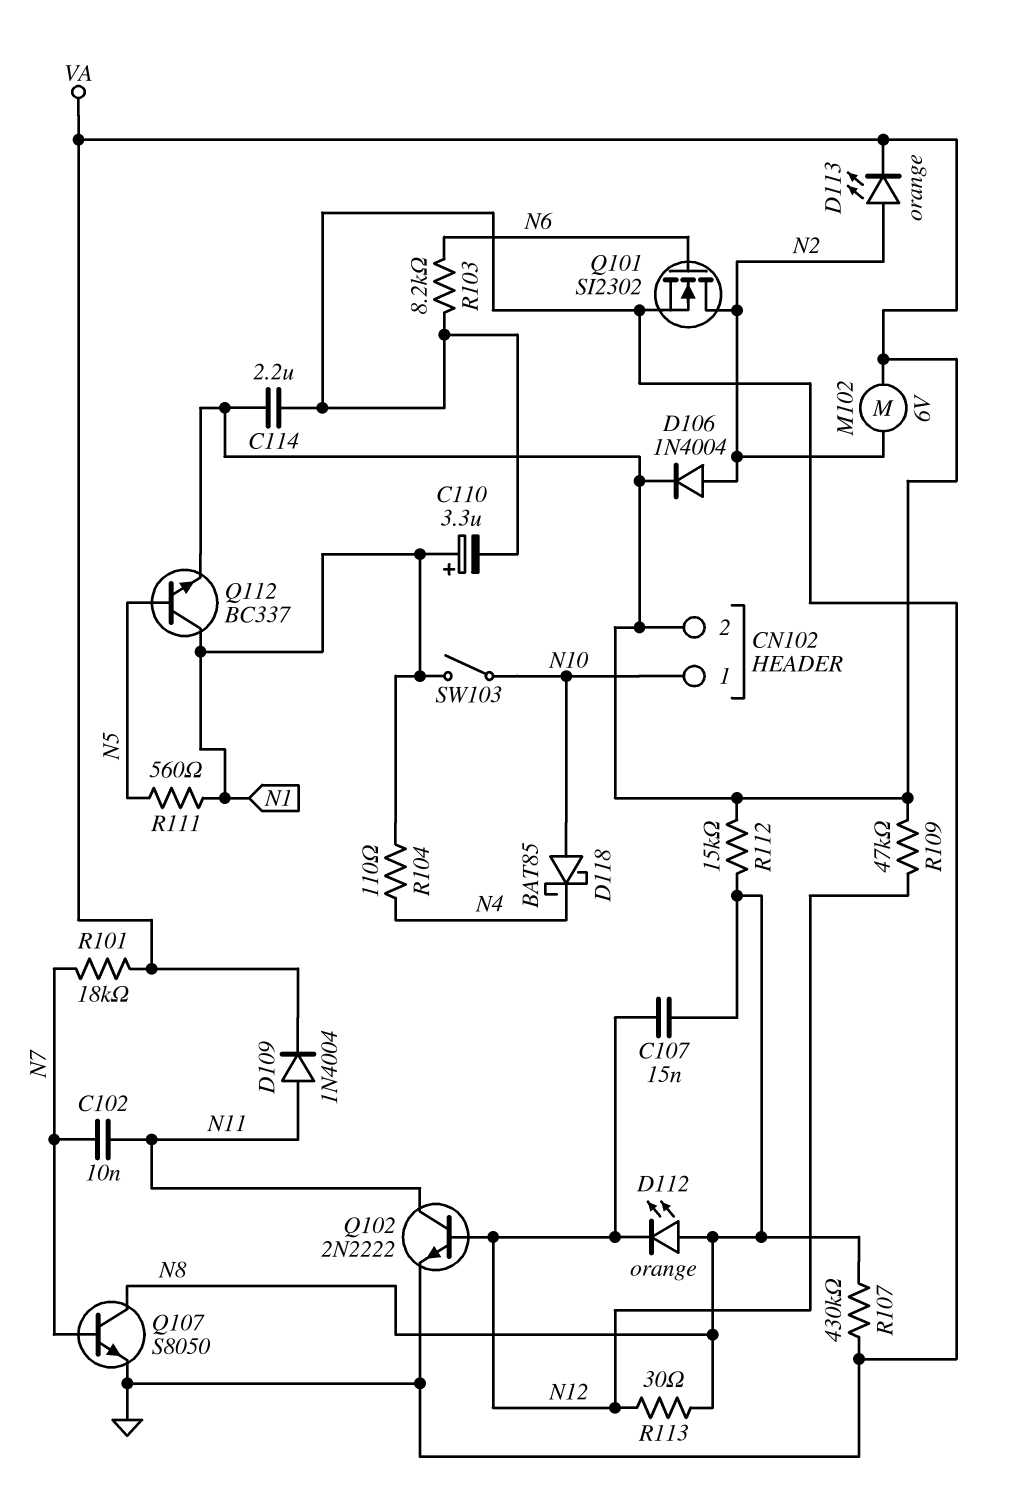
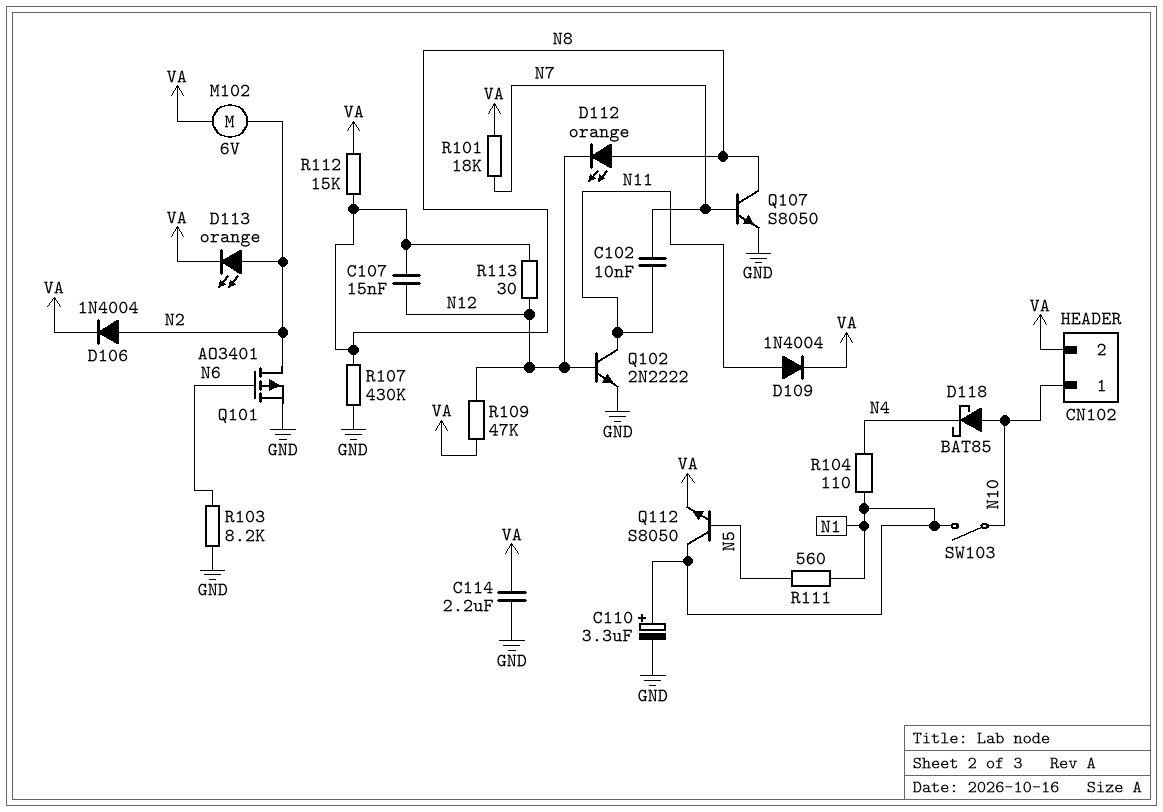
Q101: NMOS SI2302 (G N6, D N2, S GND) -> PMOS AO3401 (G N6, D N2, S GND)
Q112: NPN BC337 (B N5, C N1, E VA) -> NPN S8050 (B N5, C N1, E VA)

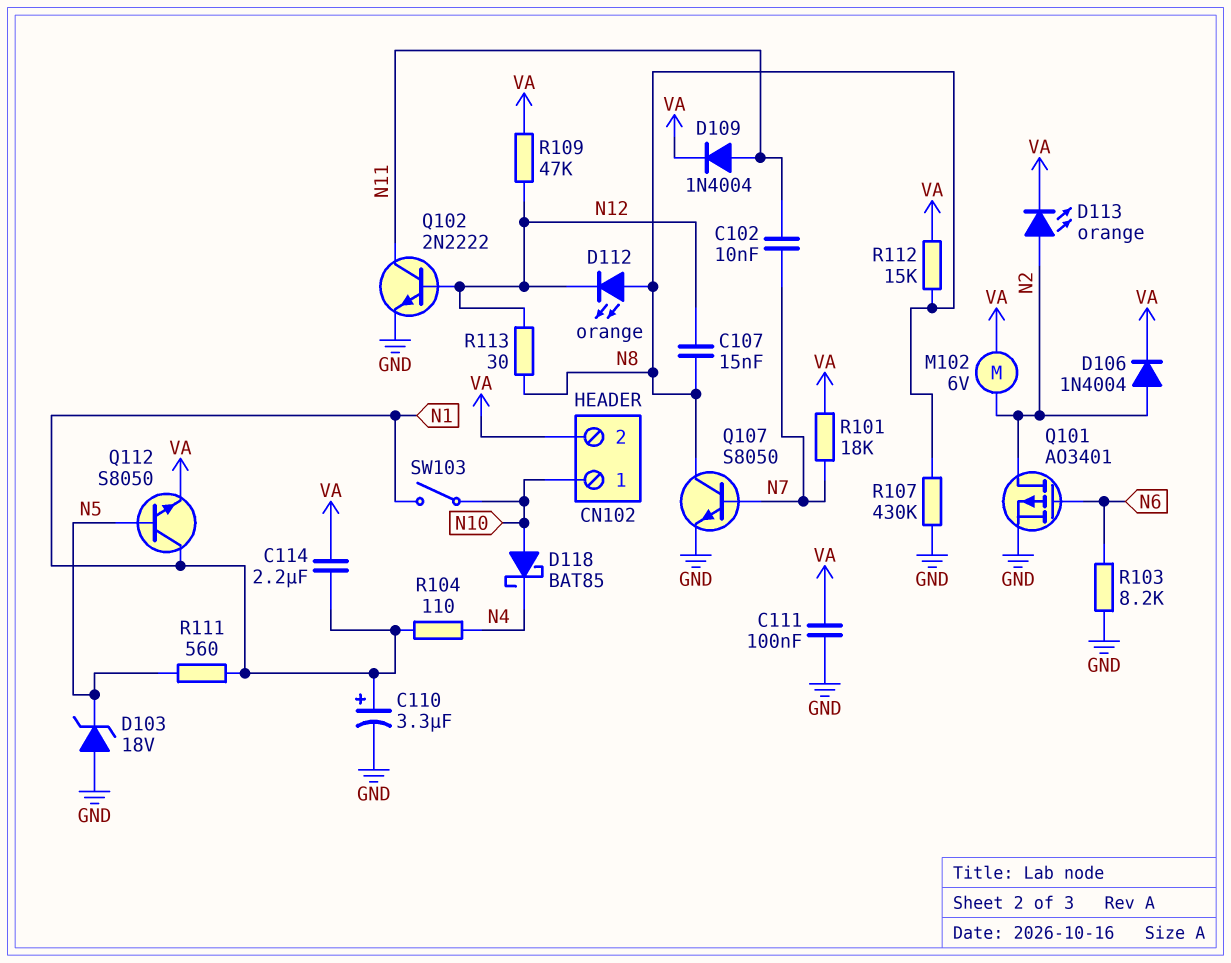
C111: none -> 100nF (GND, VA)
C114: 2.2uF (GND, VA) -> 2.2uF (N1, VA)
D103: none -> zener 18V (A GND, K N5)

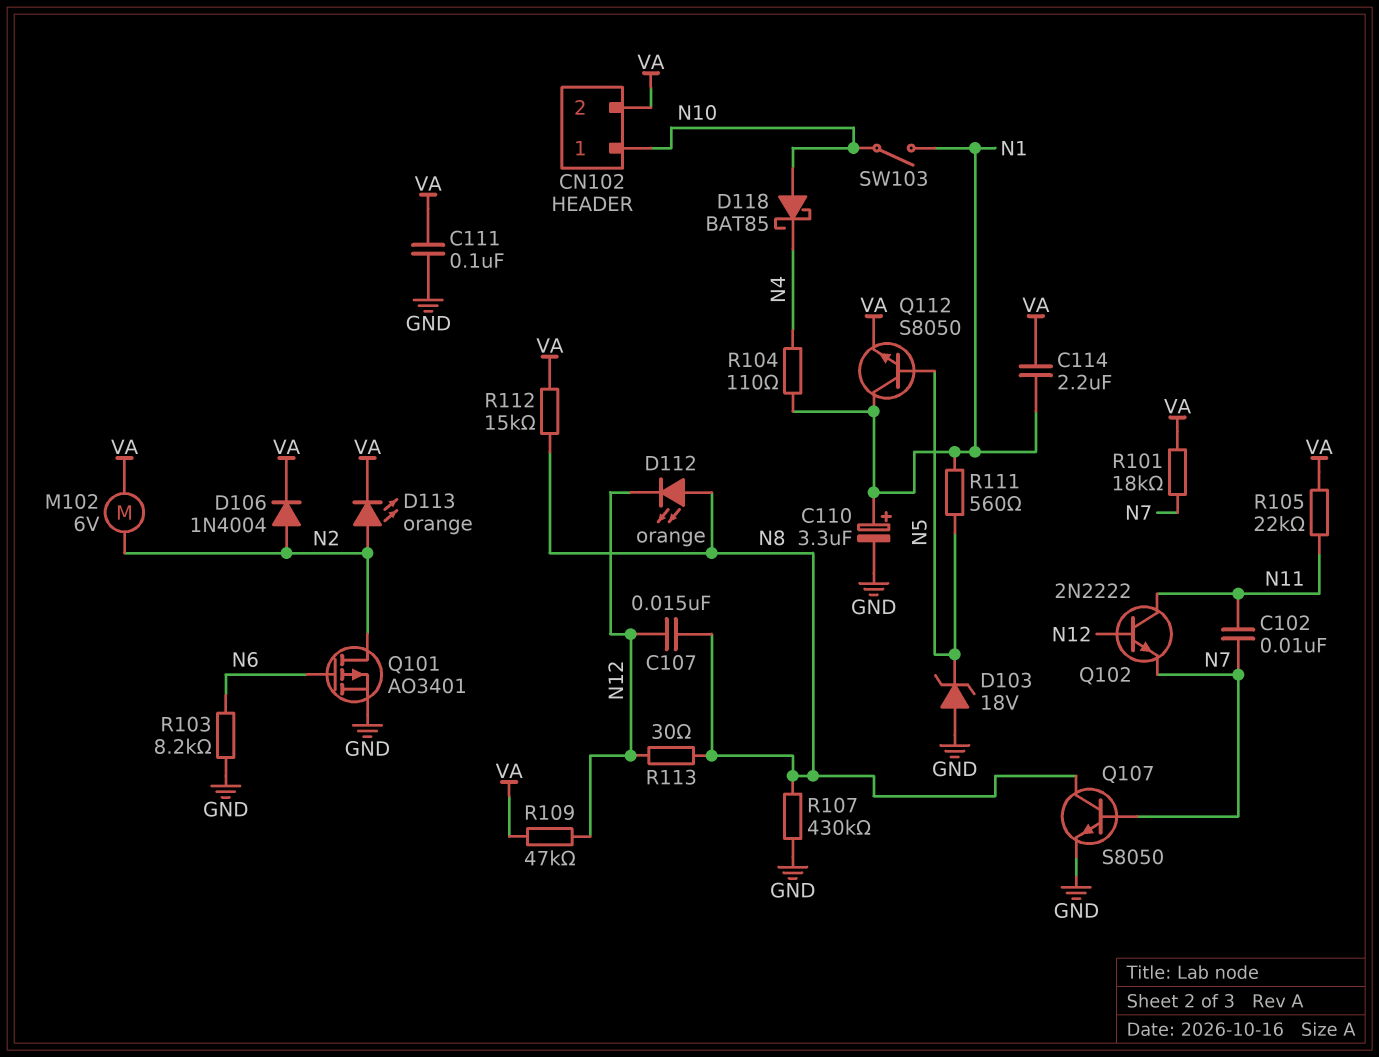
D109: diode 1N4004 (A N11, K VA) -> none
Q102: NPN 2N2222 (B N12, C N11, E GND) -> NPN 2N2222 (B N12, C N11, E N7)
R105: none -> 22k (N11, VA)

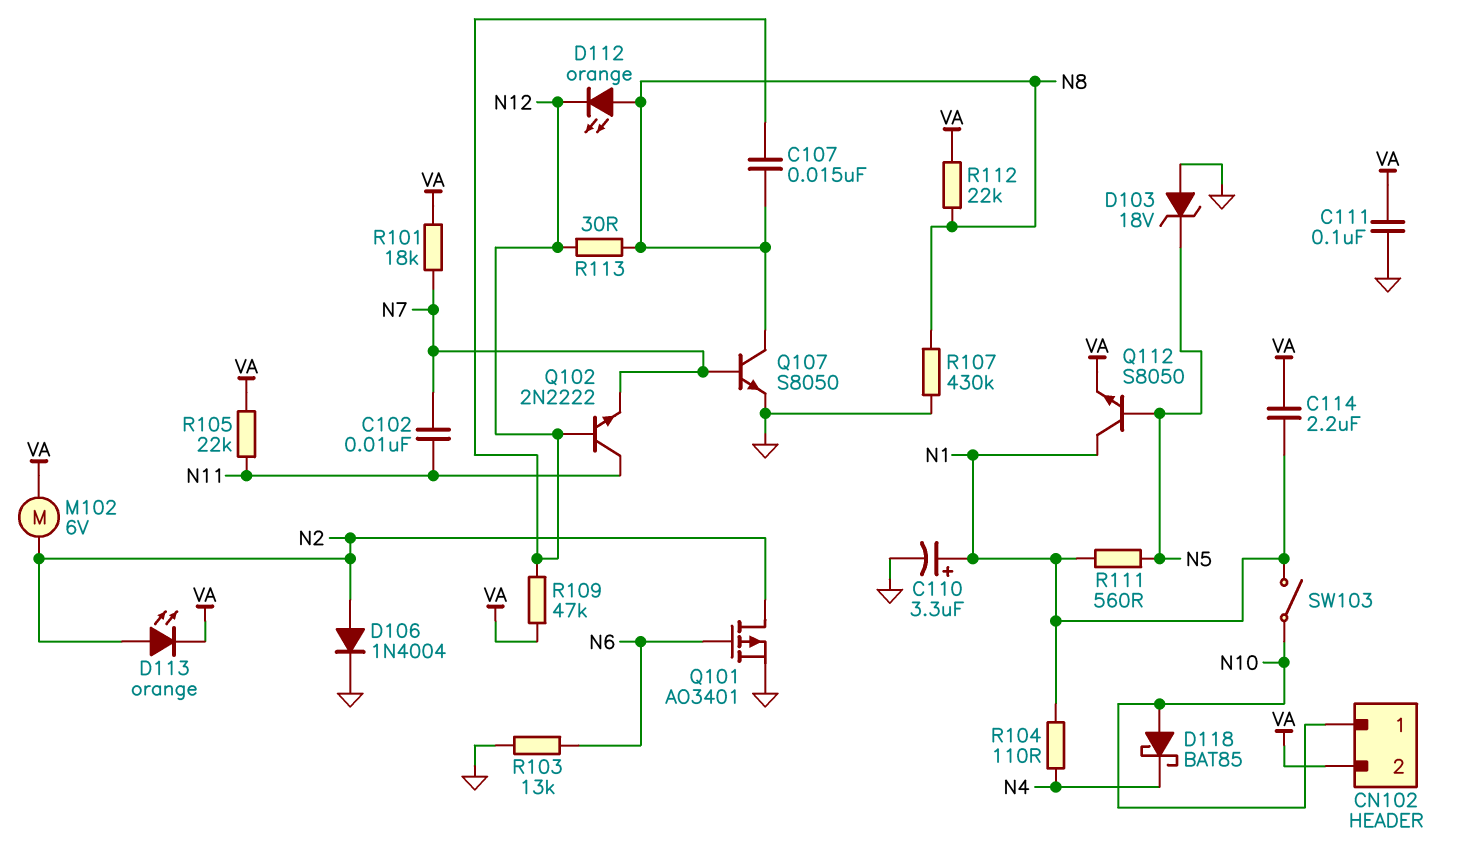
D106: diode 1N4004 (A N2, K VA) -> diode 1N4004 (A N2, K GND)
R103: 8.2k (GND, N6) -> 13k (GND, N6)
R112: 15k (N8, VA) -> 22k (N8, VA)

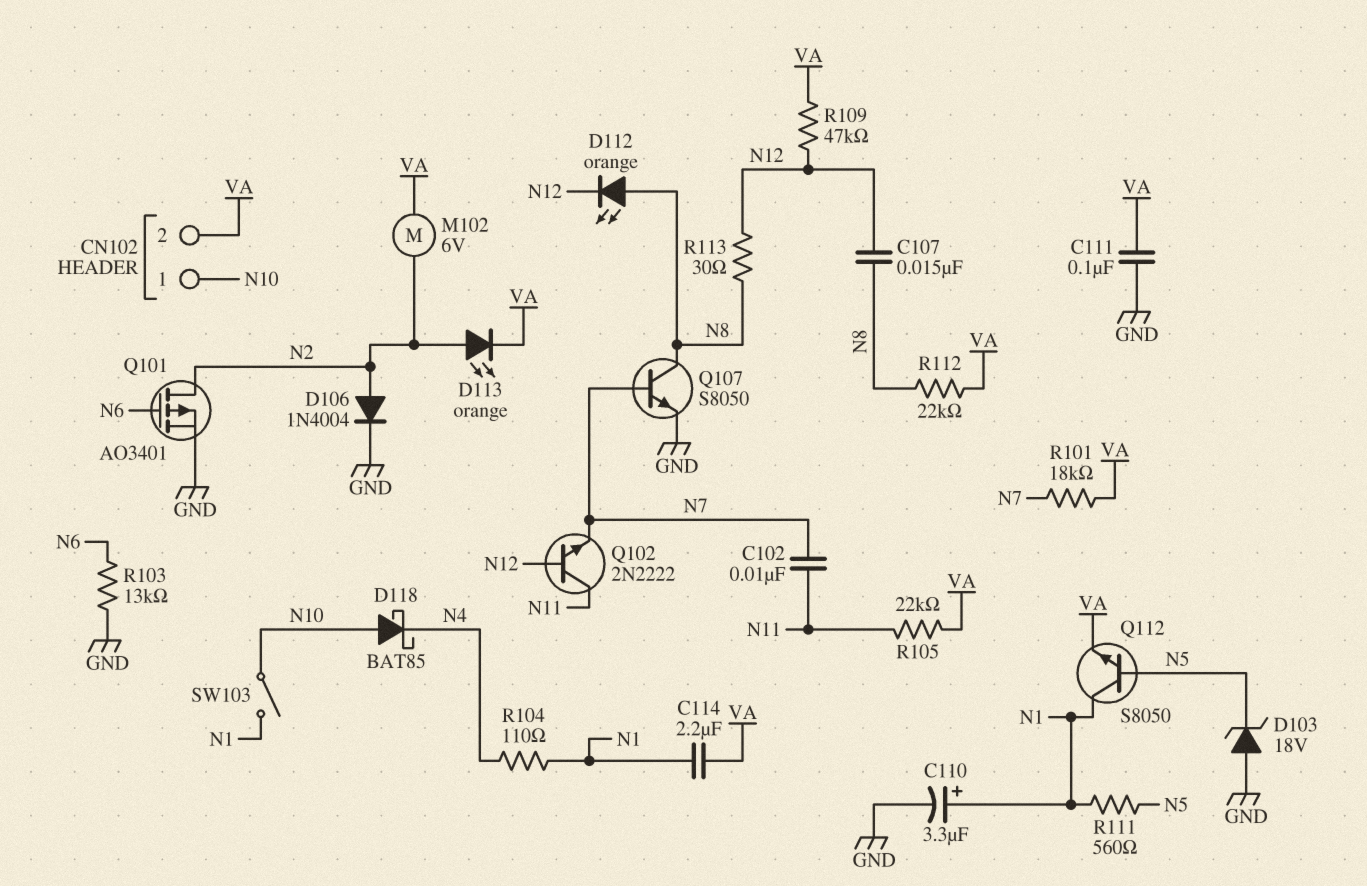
R107: 430k (GND, N8) -> none

